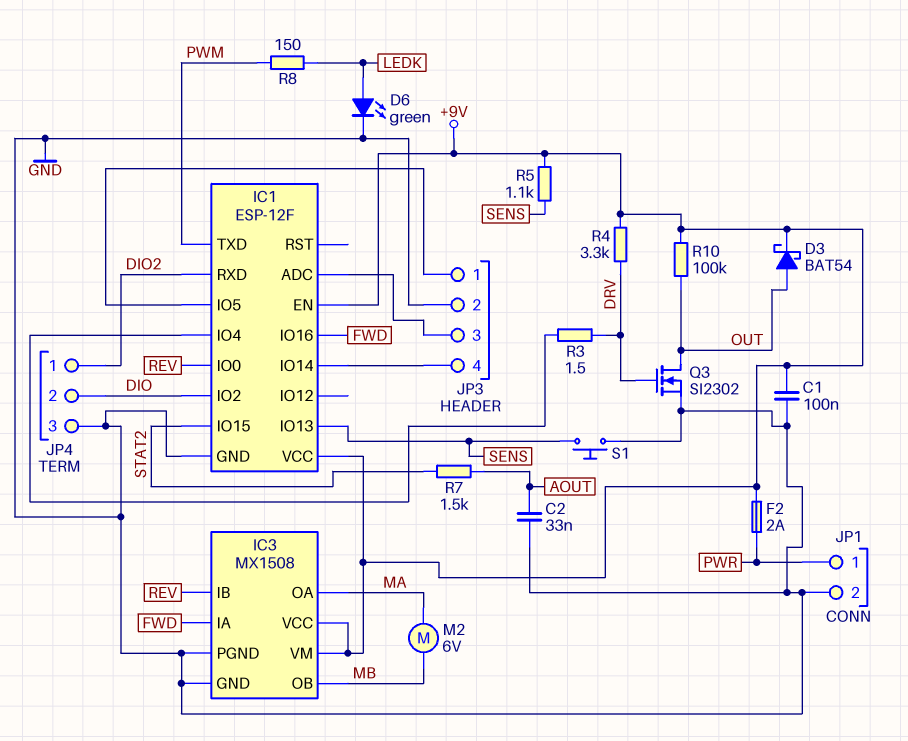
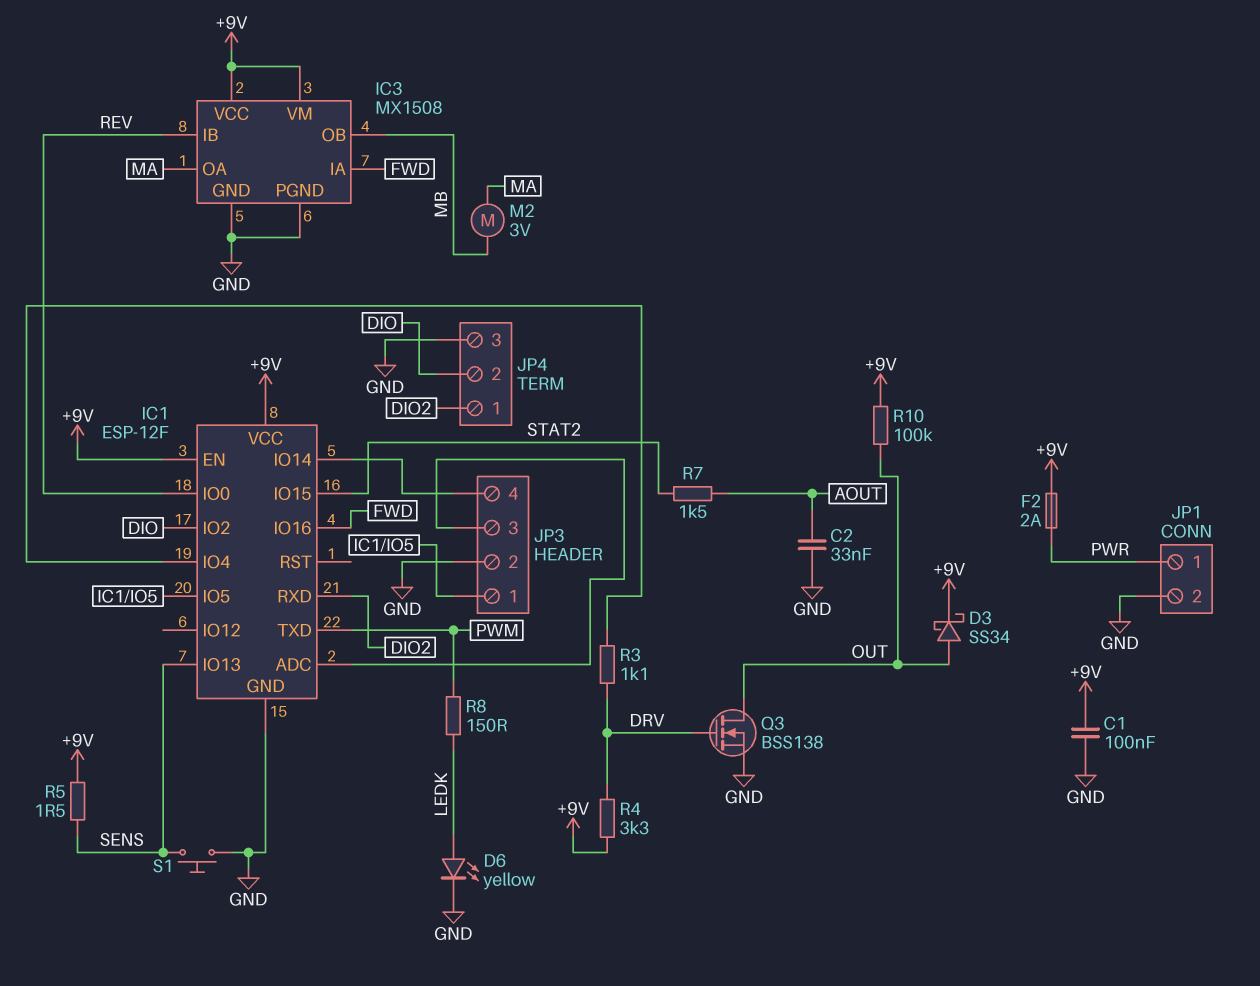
D3: schottky BAT54 (A OUT, K +9V) -> schottky SS34 (A OUT, K +9V)
D6: LED green (A LEDK, K GND) -> LED yellow (A LEDK, K GND)
M2: motor 6V (MA, MB) -> motor 3V (MA, MB)
Q3: NMOS SI2302 (G DRV, D OUT, S GND) -> NMOS BSS138 (G DRV, D OUT, S GND)
R3: 1.5 (DRV, IC1/IO4) -> 1.1k (DRV, IC1/IO4)
R5: 1.1k (+9V, SENS) -> 1.5 (+9V, SENS)

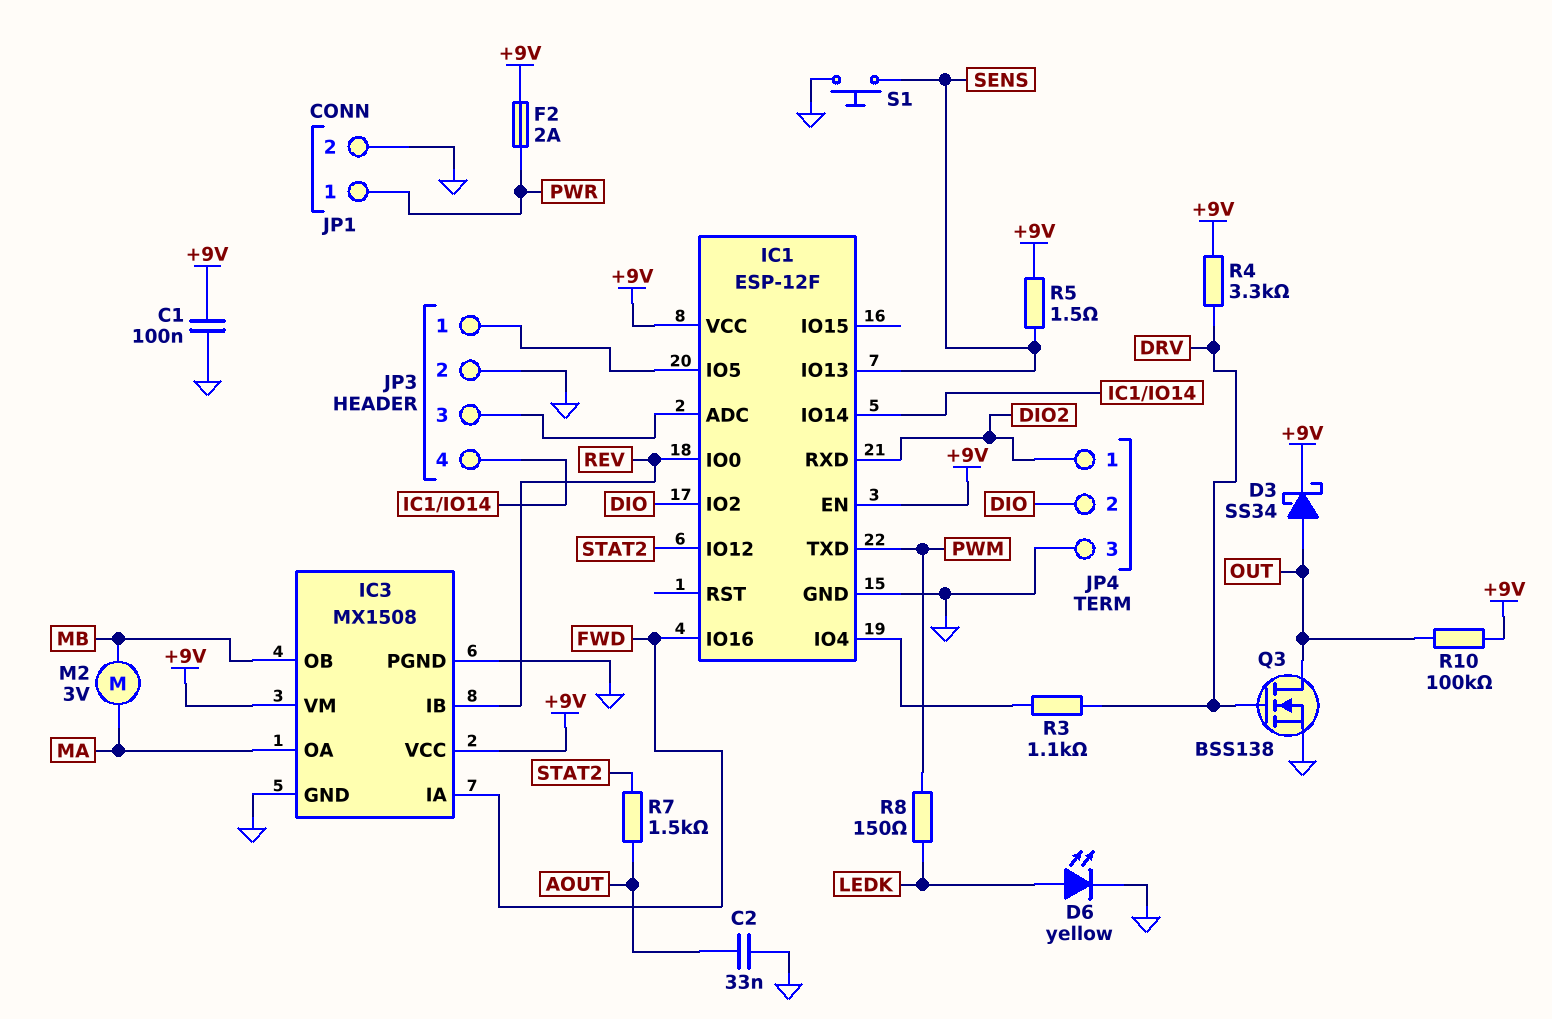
IC1 pin IO12: none -> STAT2
IC1 pin IO15: STAT2 -> none

